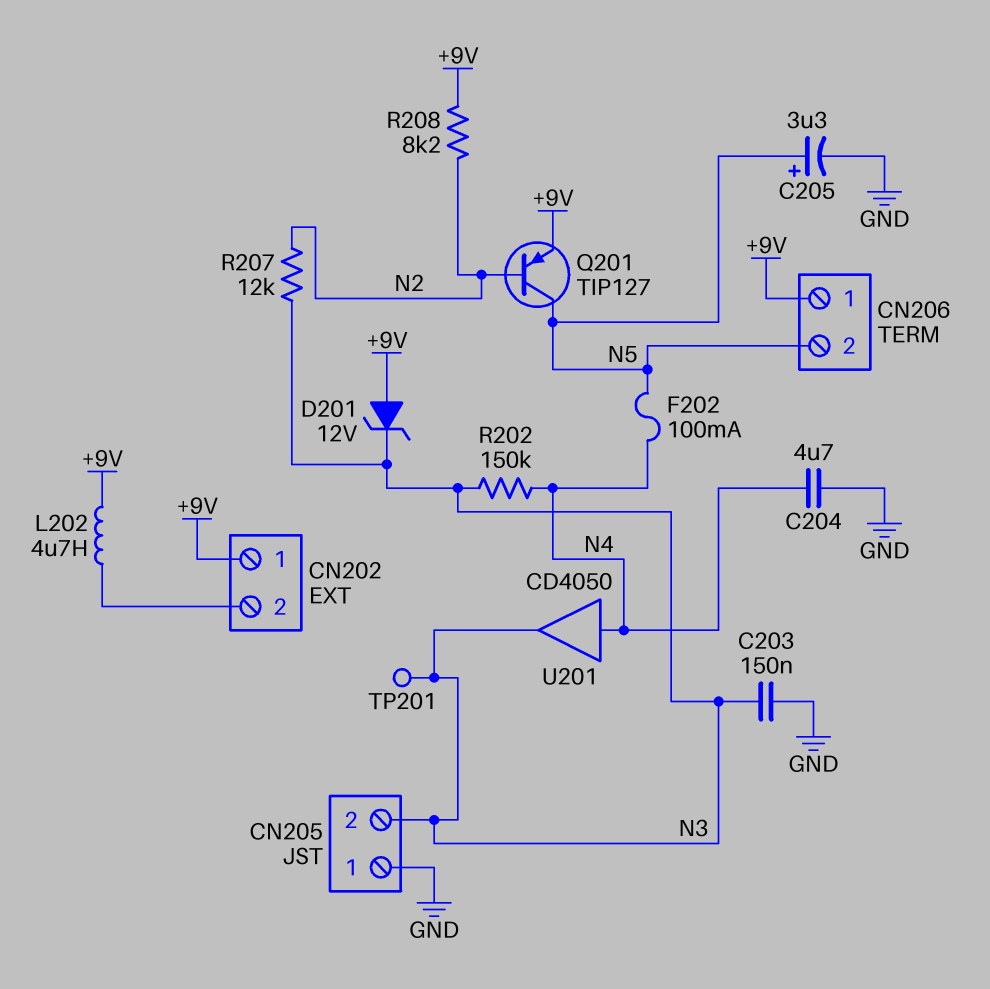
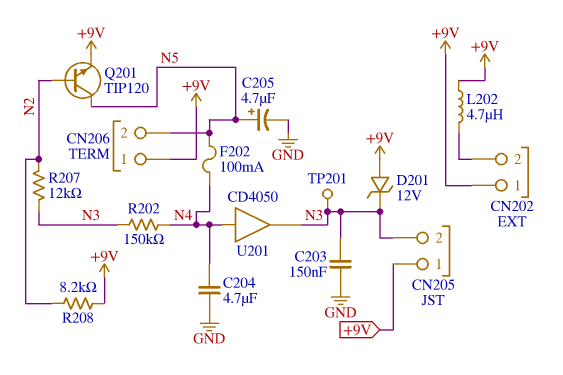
C205: 3.3uF (plus N5, minus GND) -> 4.7uF (plus N5, minus GND)
CN205 pin 1: GND -> +9V
Q201: PNP TIP127 (B N2, C N5, E +9V) -> NPN TIP120 (B N2, C N5, E +9V)

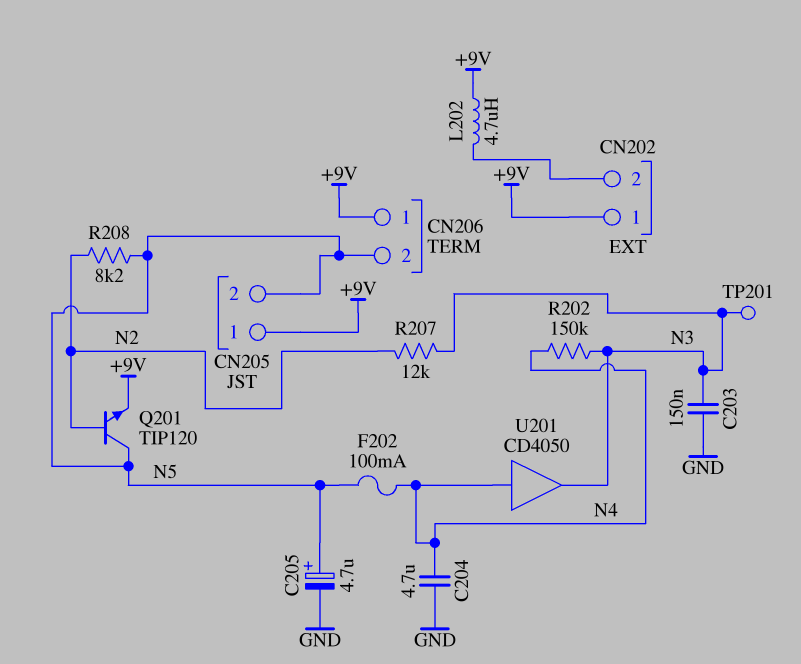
CN205 pin 2: N3 -> N5
D201: zener 12V (A +9V, K N3) -> none
R208: 8.2k (+9V, N2) -> 8.2k (N2, N5)

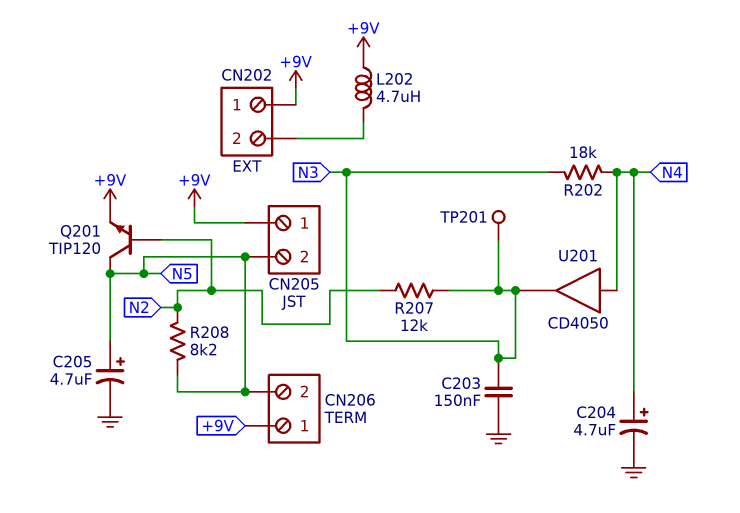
C204: 4.7uF (GND, N4) -> 4.7uF (plus N4, minus GND)
F202: 100mA (N4, N5) -> none
R202: 150k (N3, N4) -> 18k (N3, N4)

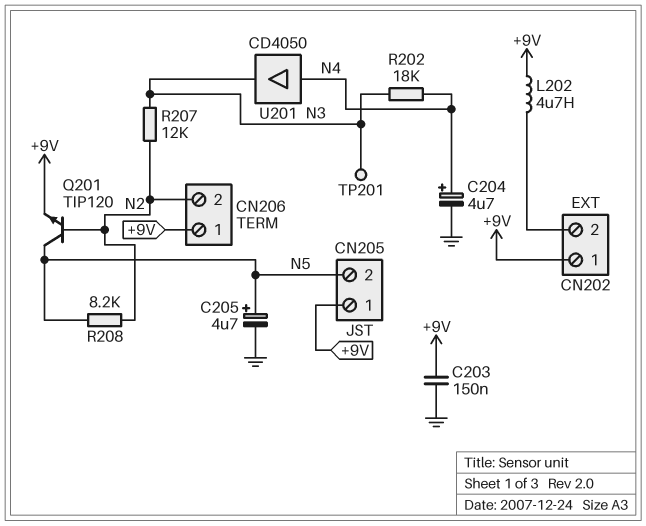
C203: 150nF (GND, N3) -> 150nF (+9V, GND)
CN206 pin 2: N5 -> N2

